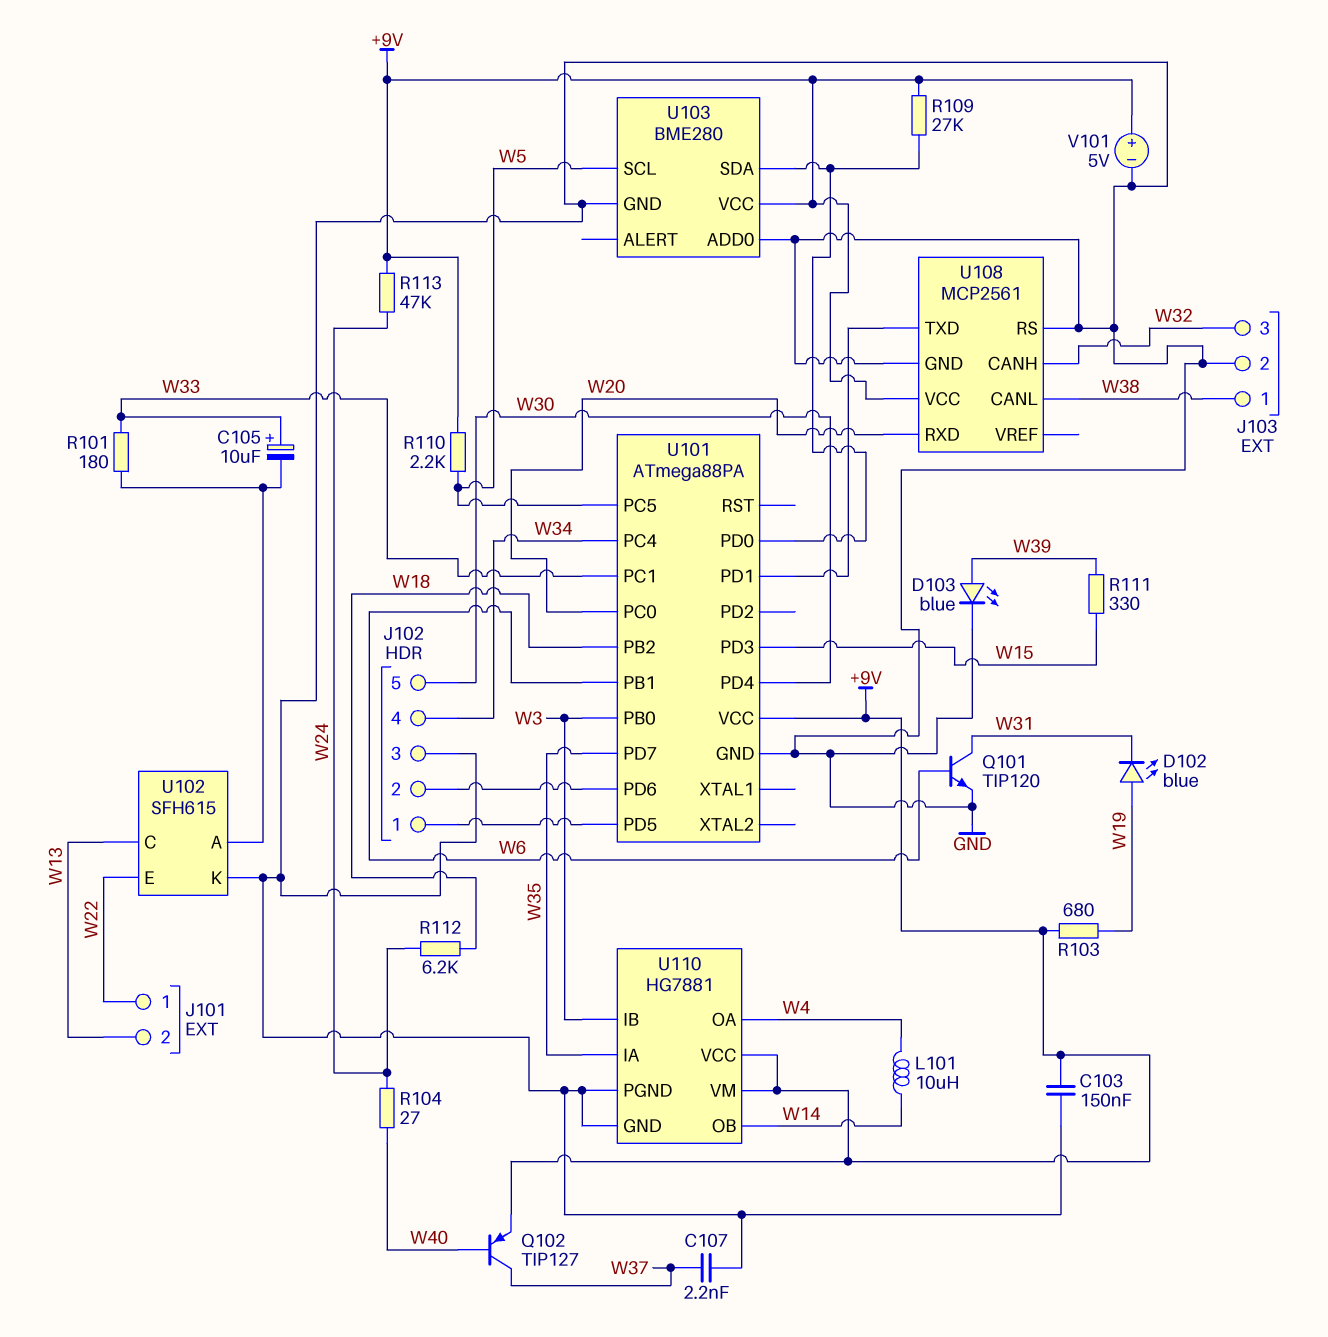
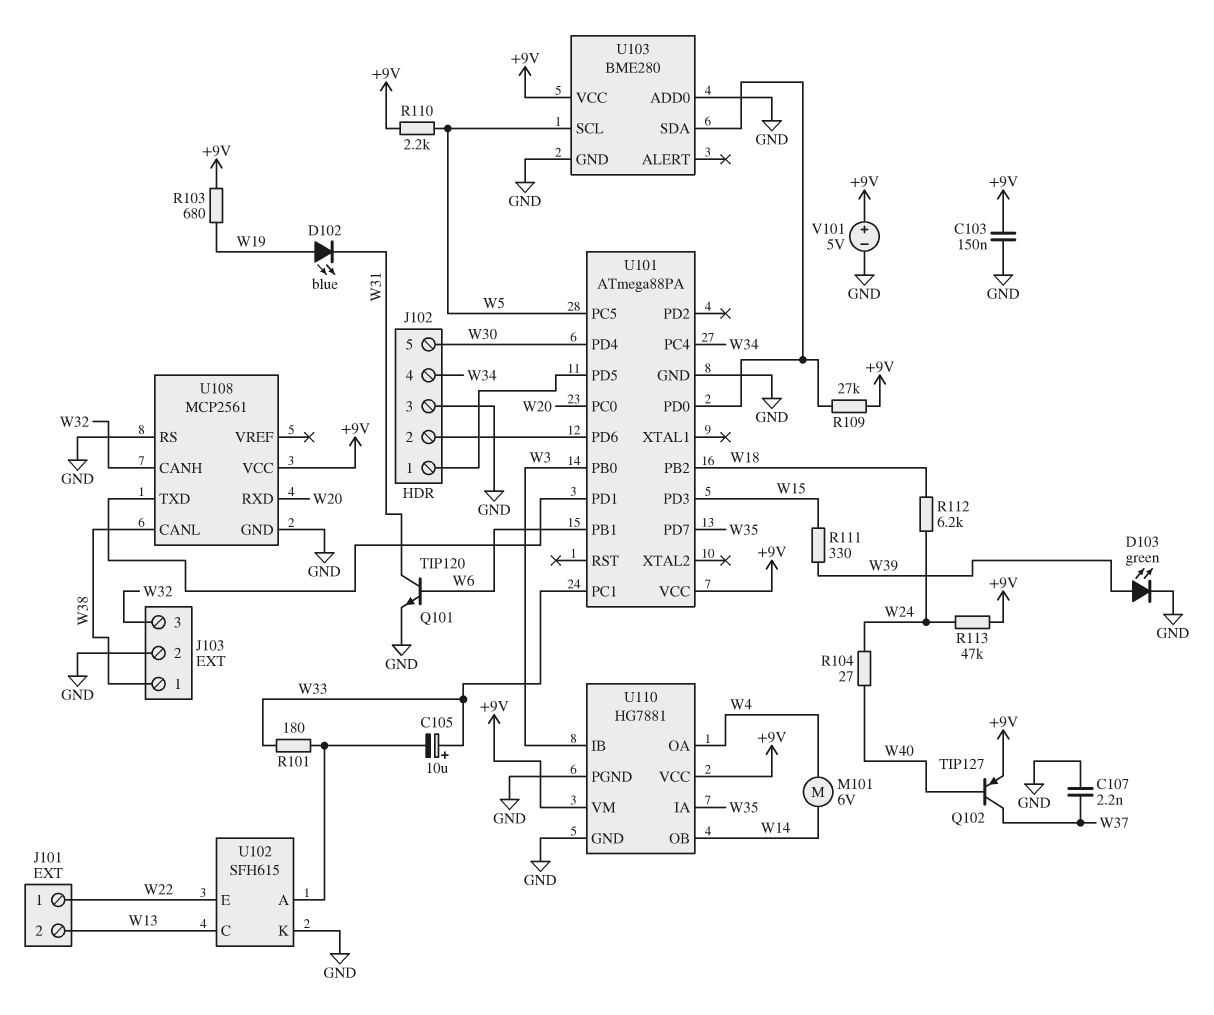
D103: LED blue (A W39, K GND) -> LED green (A W39, K GND)
L101: 10uH (W4, W14) -> none
M101: none -> motor 6V (W4, W14)

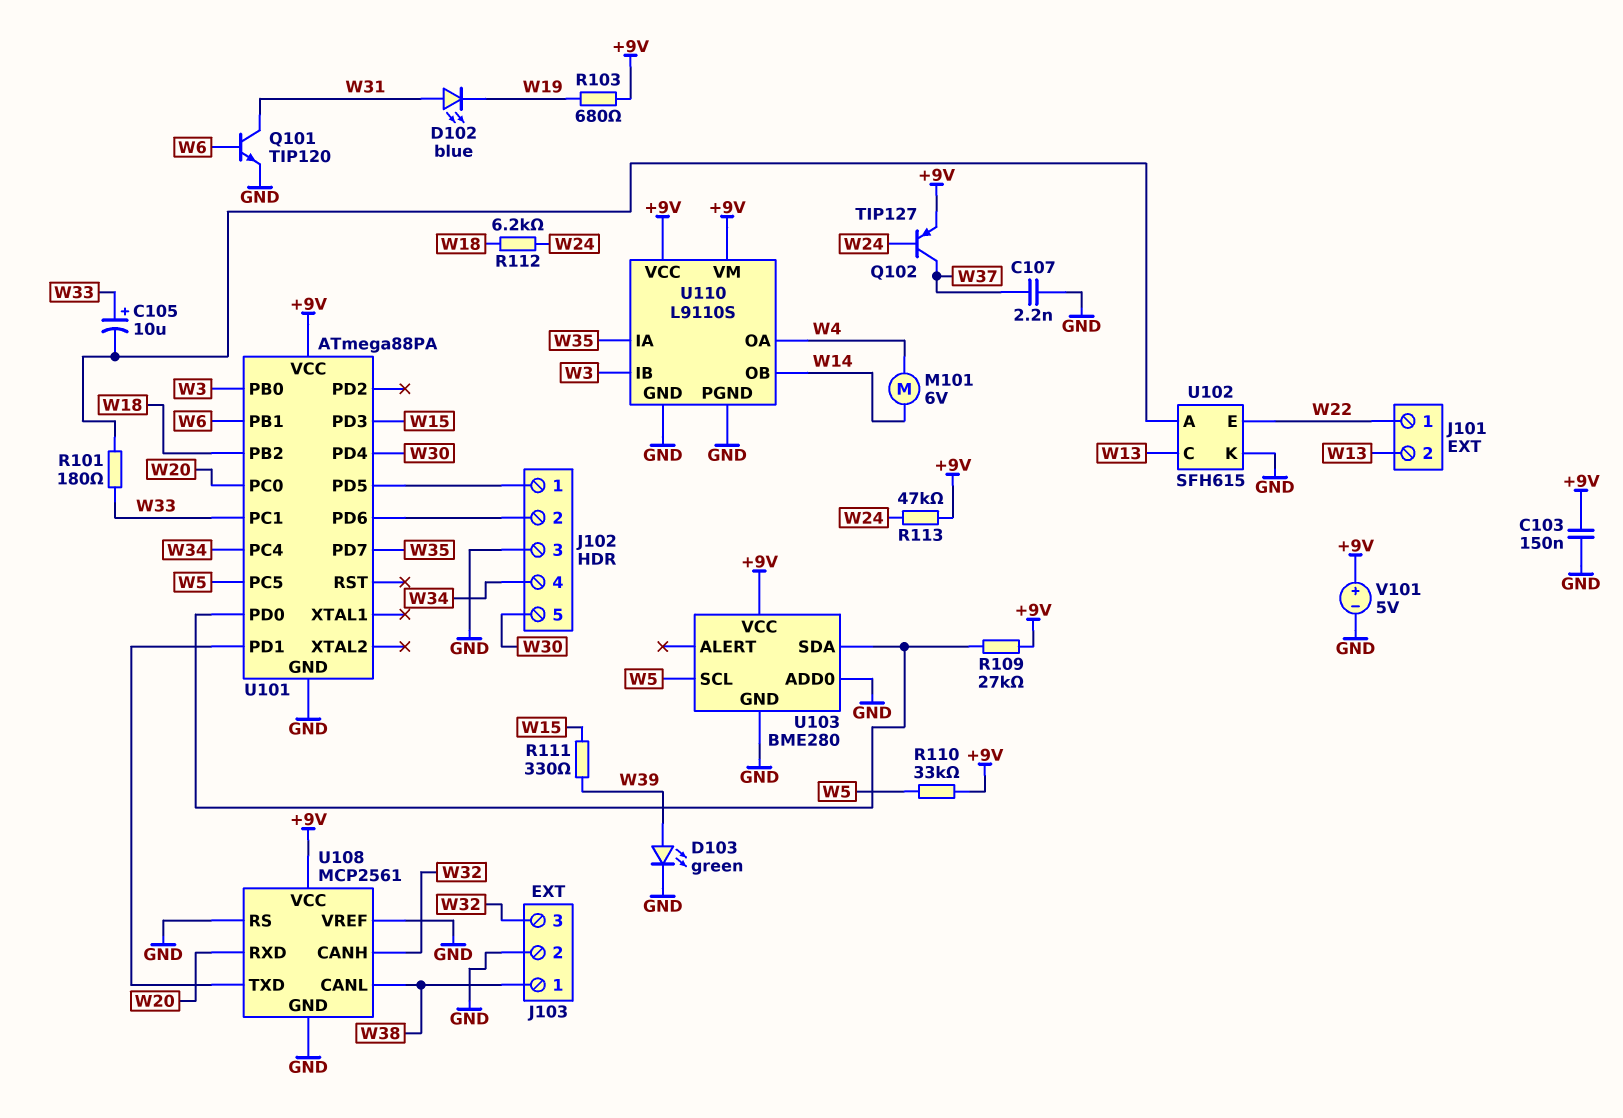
D102: LED blue (A W19, K W31) -> LED blue (A W31, K W19)
Q102: PNP TIP127 (B W40, C W37, E +9V) -> PNP TIP127 (B W24, C W37, E +9V)
R104: 27 (W24, W40) -> none
R110: 2.2k (+9V, W5) -> 33k (+9V, W5)
U108 pin VREF: none -> GND
U110: HG7881 -> L9110S

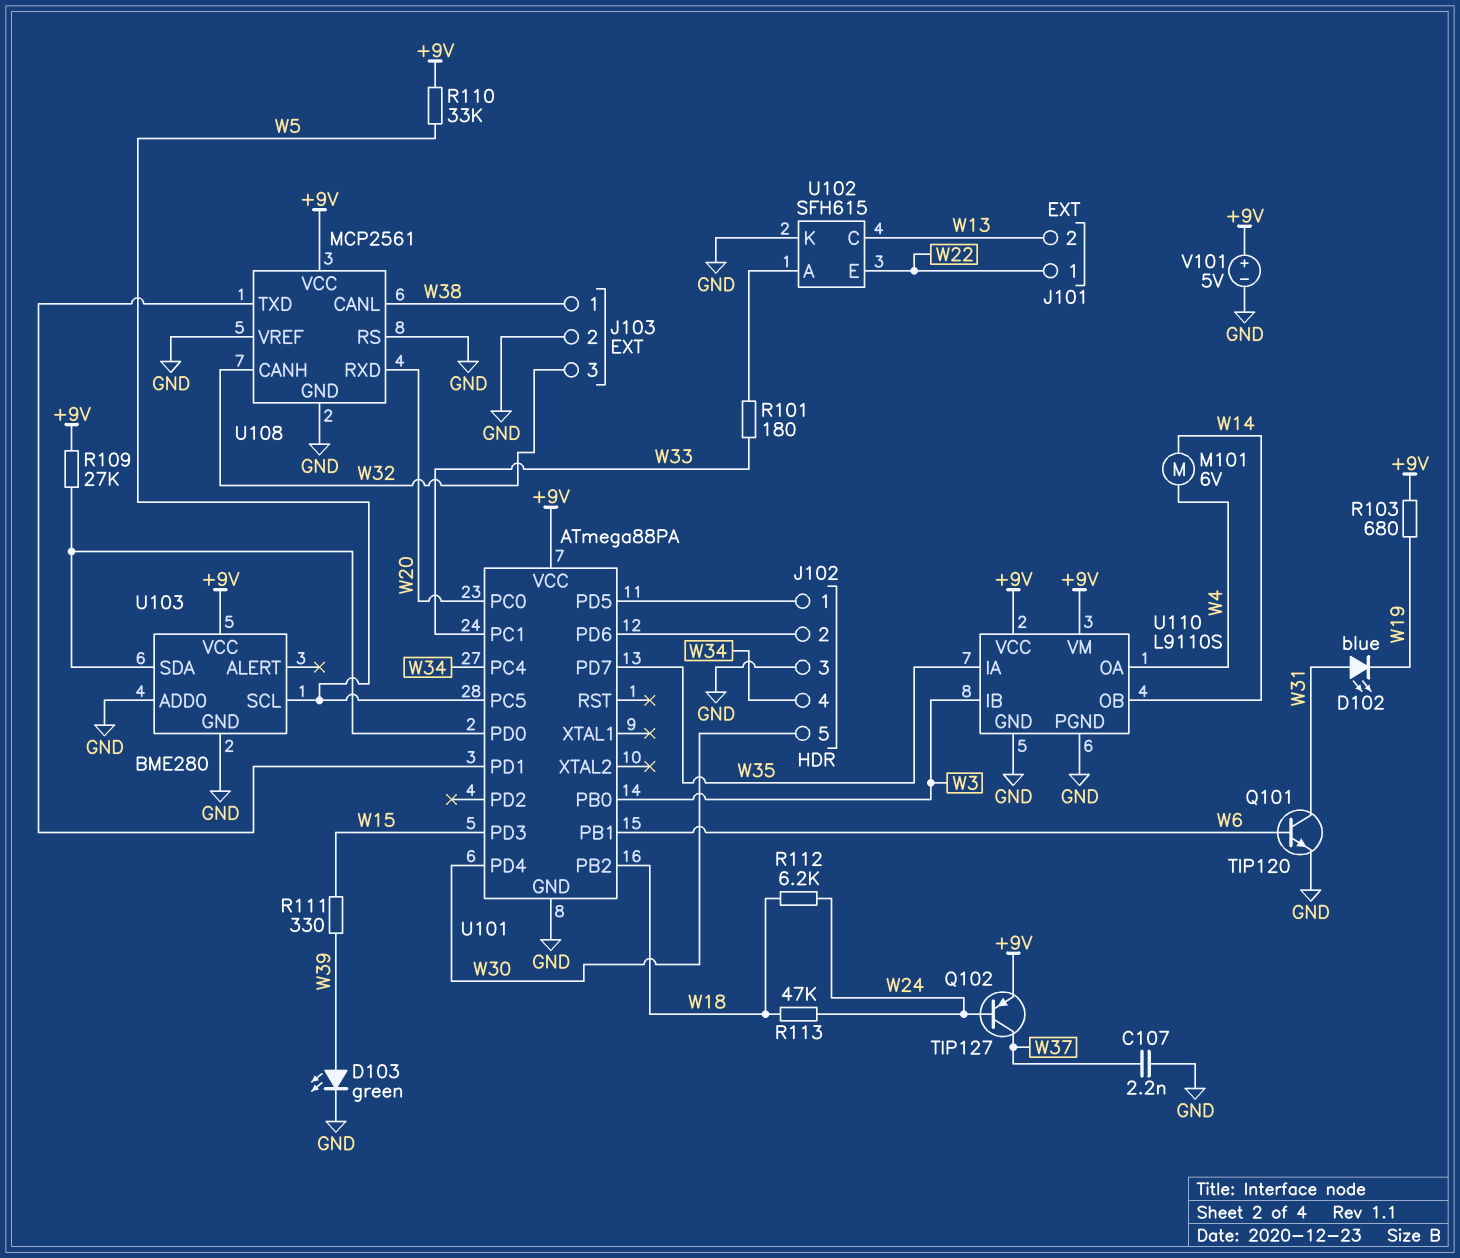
C103: 150nF (+9V, GND) -> none
C105: 10uF (plus W33, minus U102/A) -> none
R113: 47k (+9V, W24) -> 47k (W18, W24)

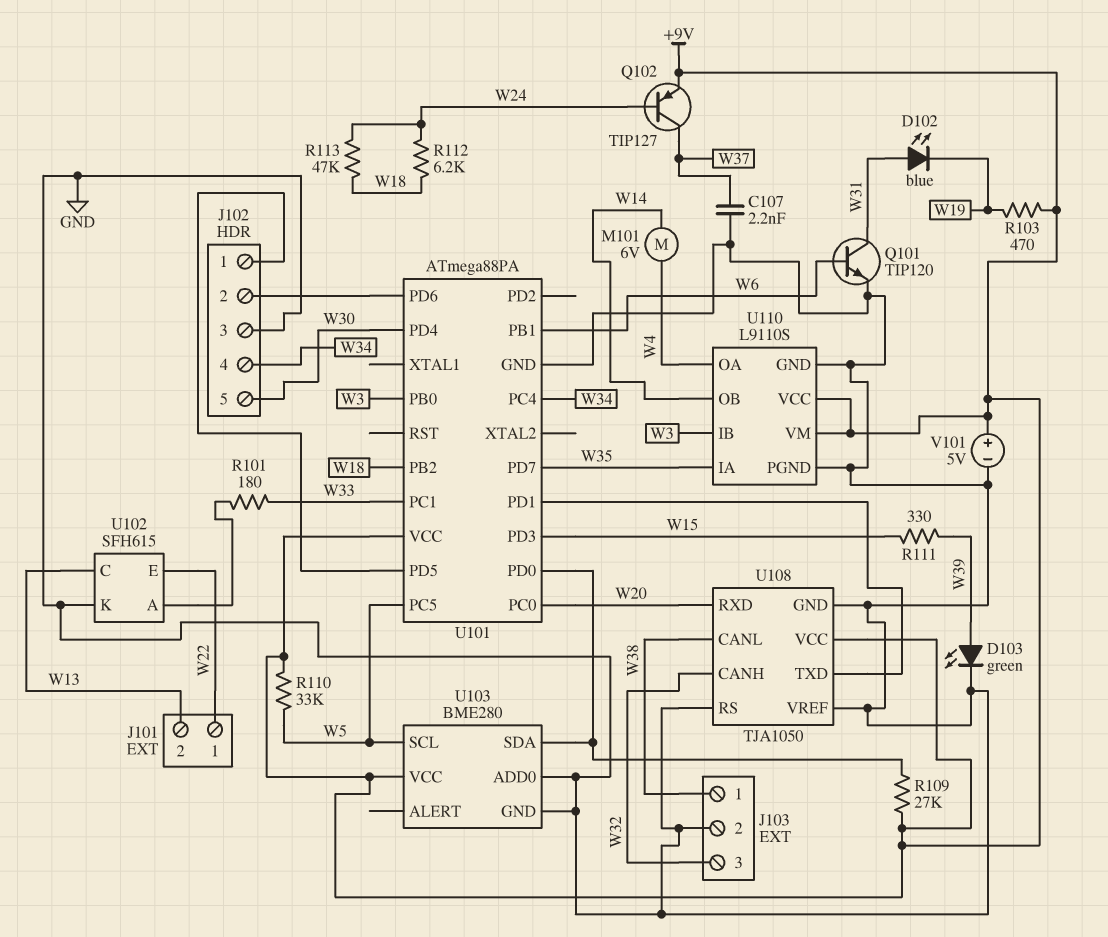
R103: 680 (+9V, W19) -> 470 (+9V, W19)
U108: MCP2561 -> TJA1050

